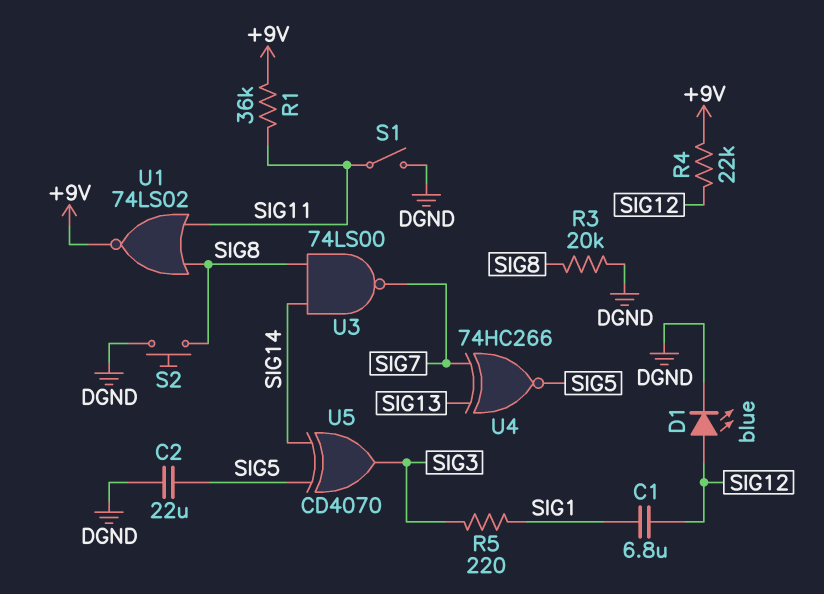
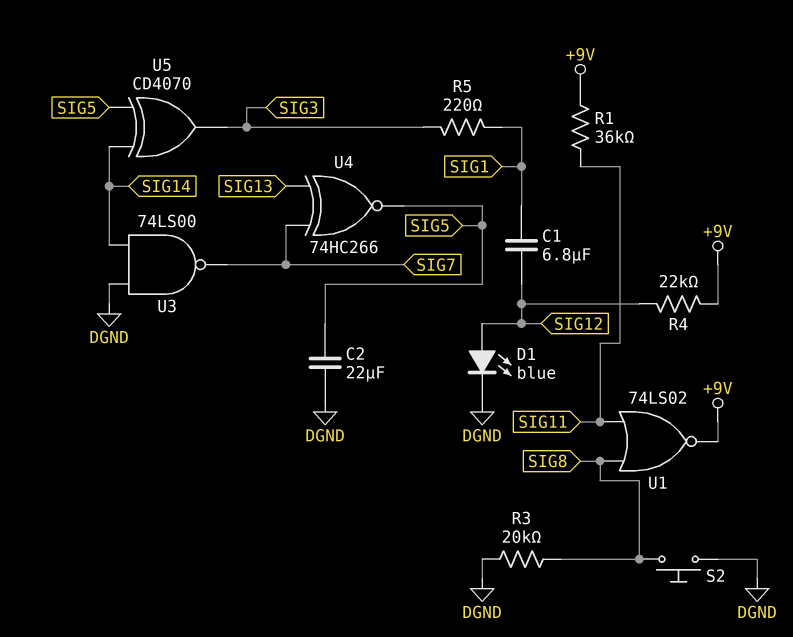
S1: switch (DGND, SIG11) -> none
U3: NAND 74LS00 (in SIG8, in SIG14, out SIG7) -> NAND 74LS00 (in DGND, in SIG14, out SIG7)

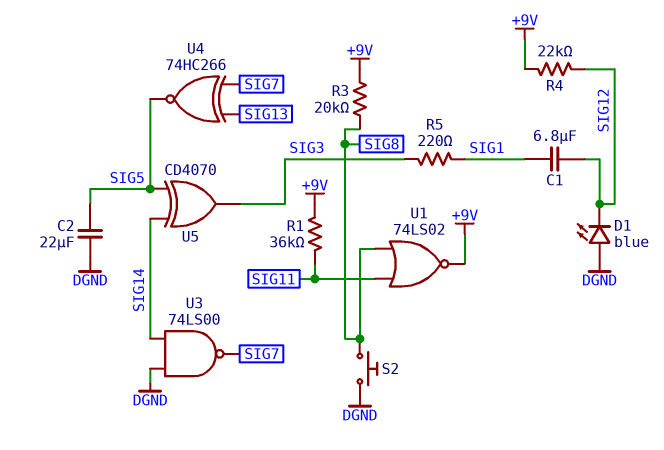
D1: LED blue (A SIG12, K DGND) -> LED blue (A DGND, K SIG12)
R3: 20k (DGND, SIG8) -> 20k (+9V, SIG8)

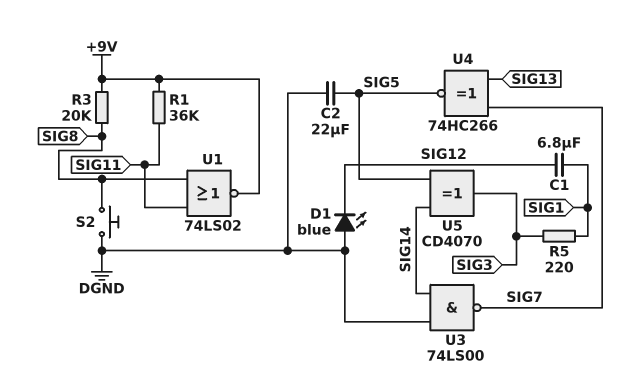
R4: 22k (+9V, SIG12) -> none

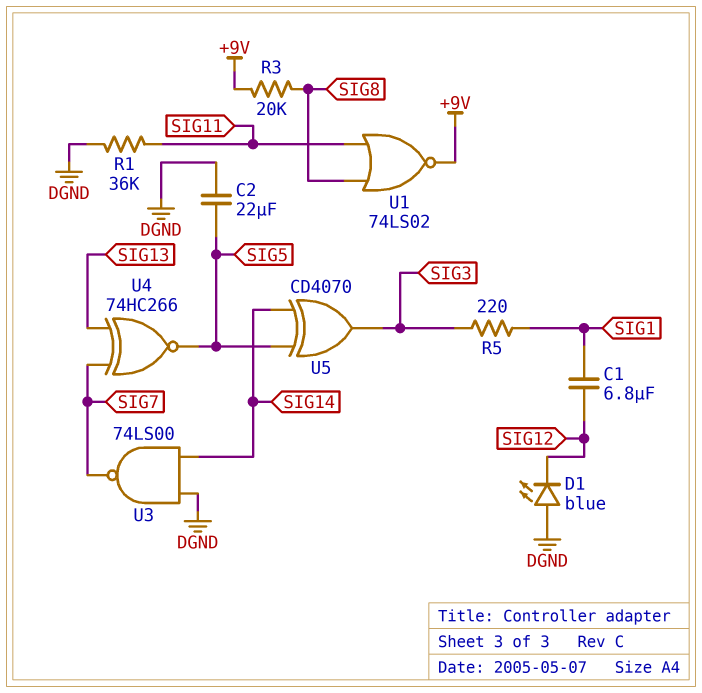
R1: 36k (+9V, SIG11) -> 36k (DGND, SIG11)
S2: button (DGND, SIG8) -> none

